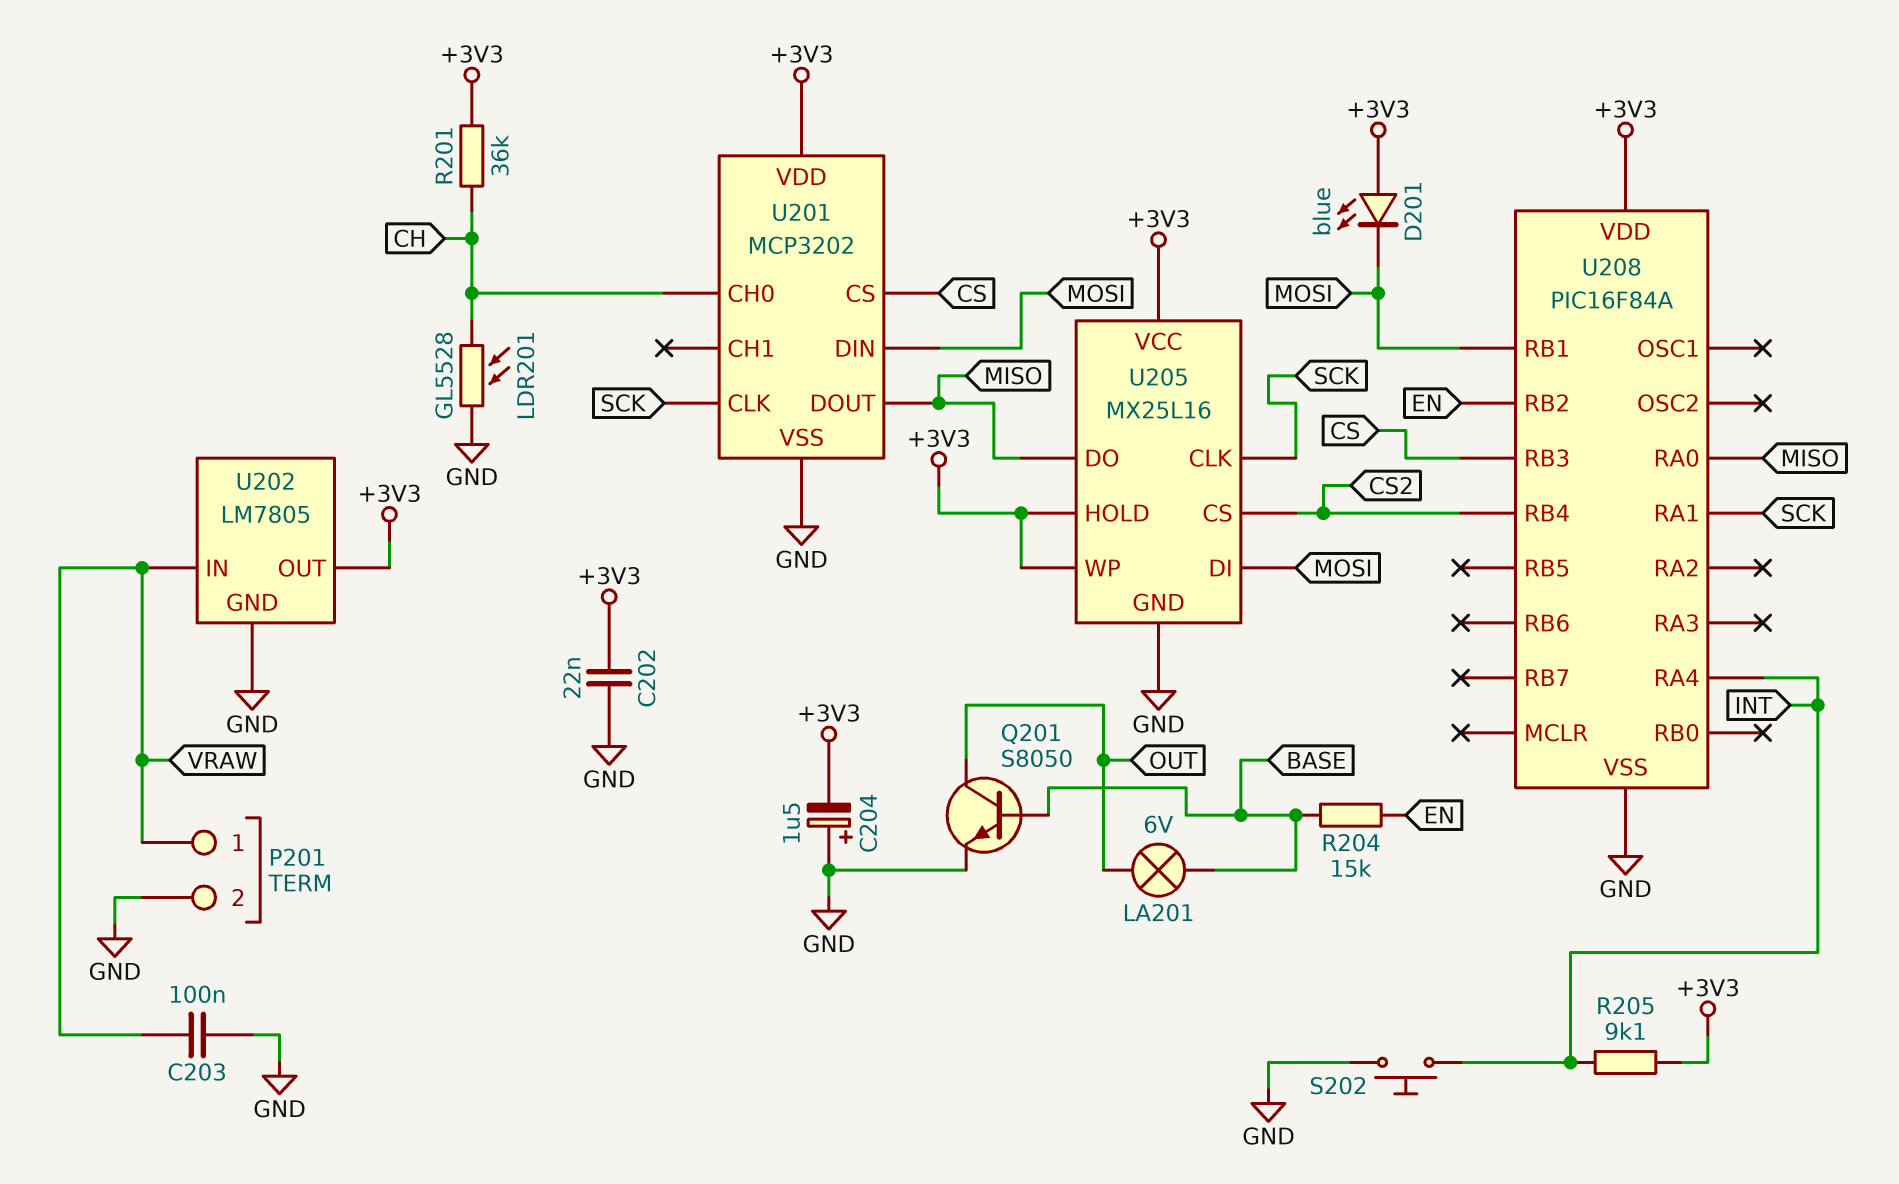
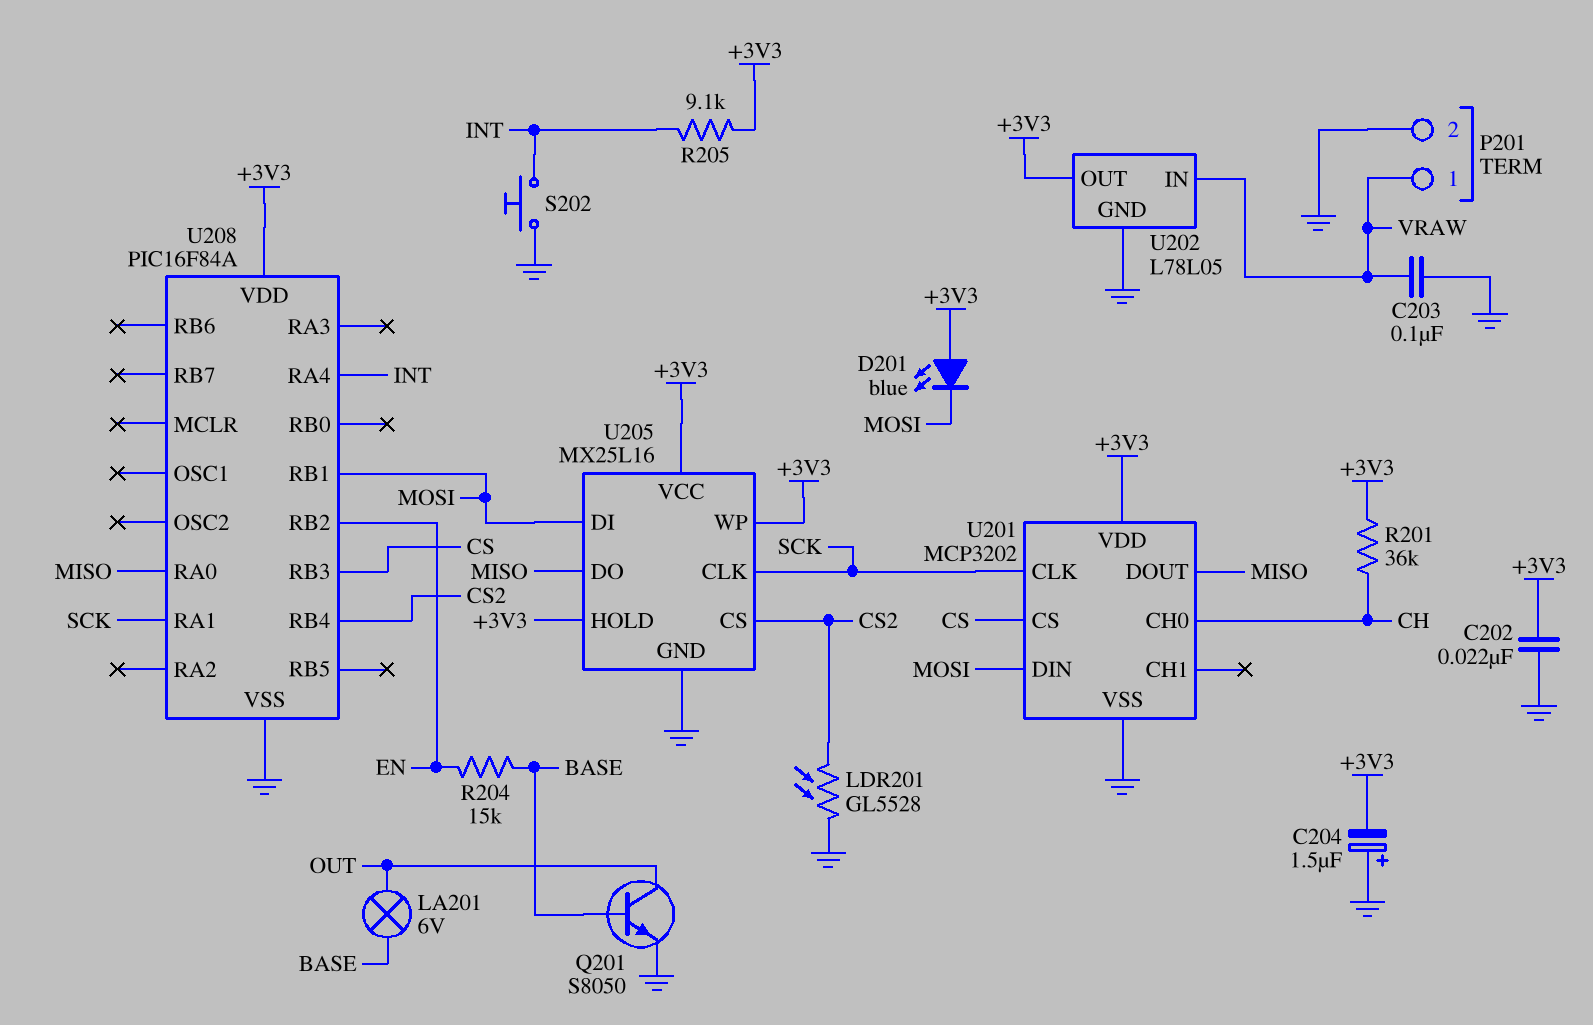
LDR201: GL5528 (CH, GND) -> GL5528 (CS2, GND)
U202: LM7805 -> L78L05

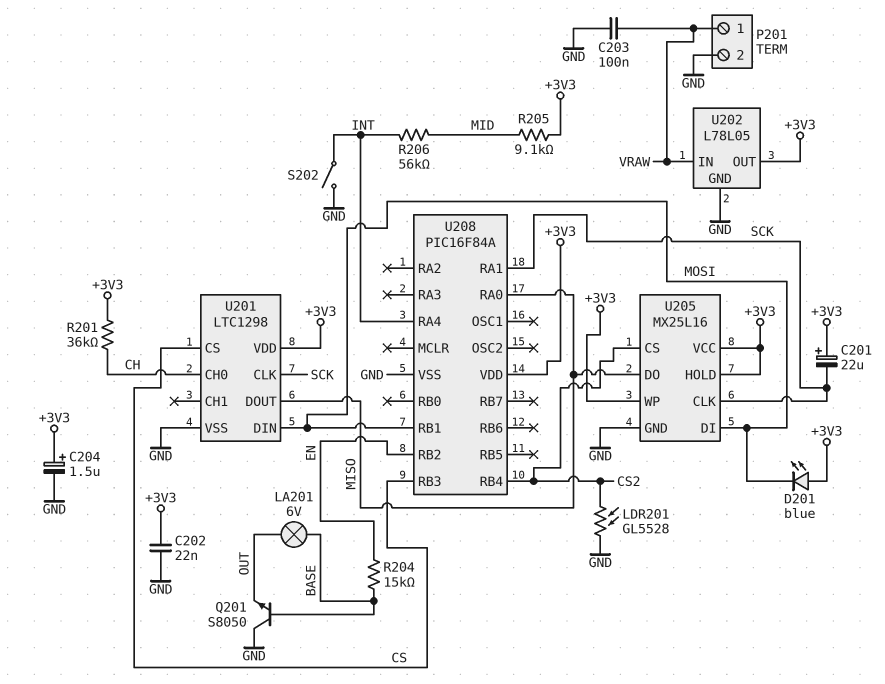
C201: none -> 22uF (plus +3V3, minus SCK)
C204: 1.5uF (plus GND, minus +3V3) -> 1.5uF (plus +3V3, minus GND)
Q201: NPN S8050 (B BASE, C OUT, E GND) -> NPN S8050 (B BASE, C GND, E OUT)
R205: 9.1k (+3V3, INT) -> 9.1k (+3V3, MID)
R206: none -> 56k (INT, MID)
S202: button (GND, INT) -> switch (GND, INT)
U201: MCP3202 -> LTC1298

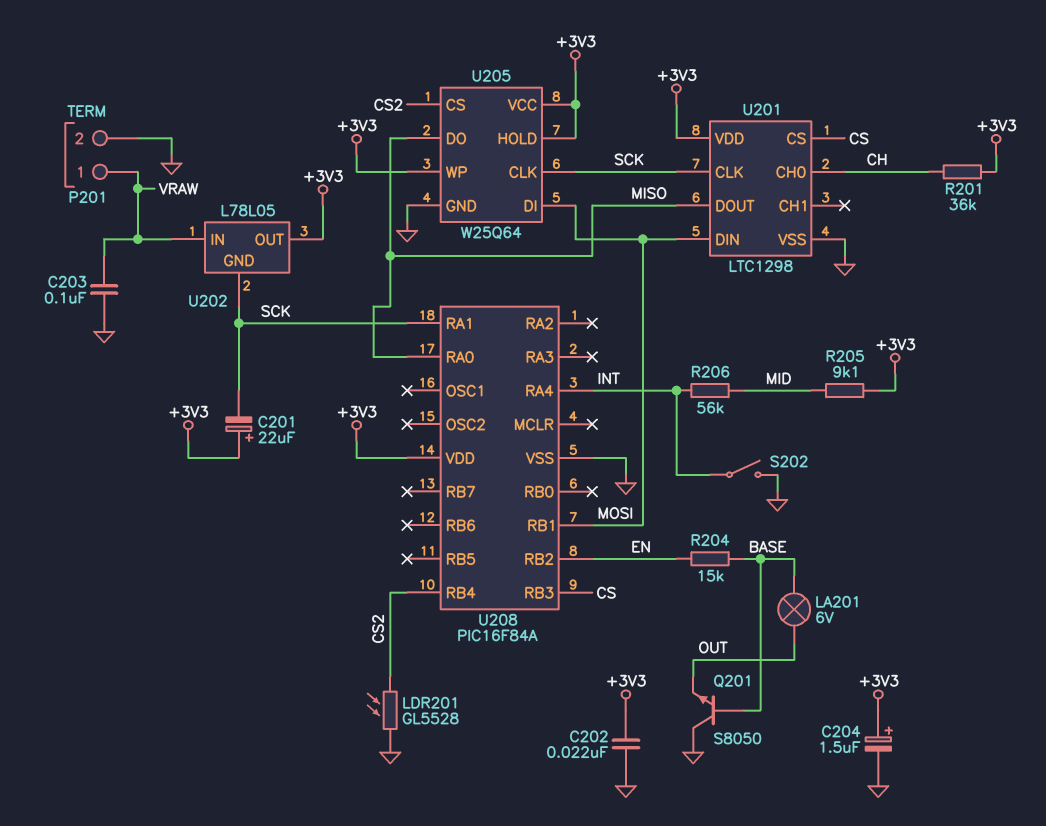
D201: LED blue (A +3V3, K MOSI) -> none
U202 pin GND: GND -> SCK
U205: MX25L16 -> W25Q64

